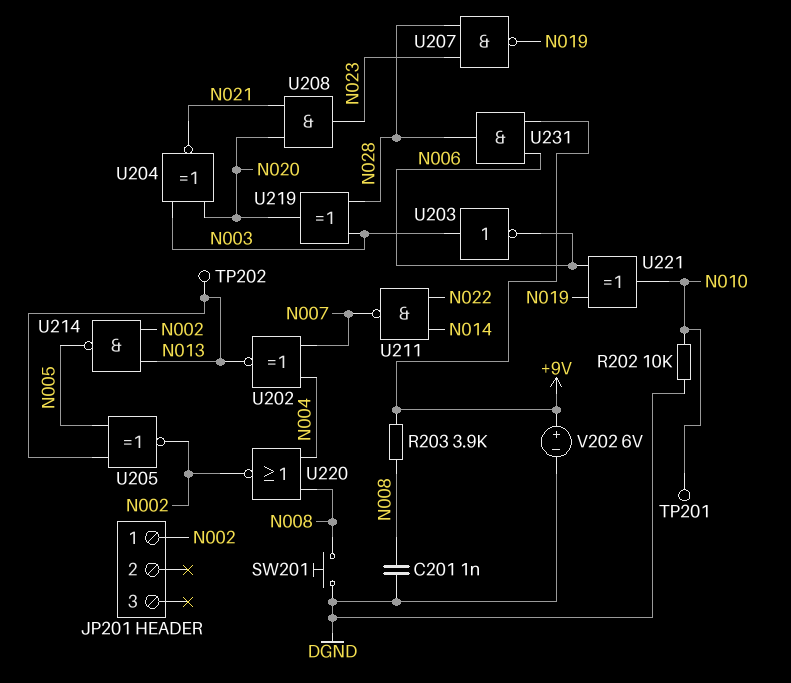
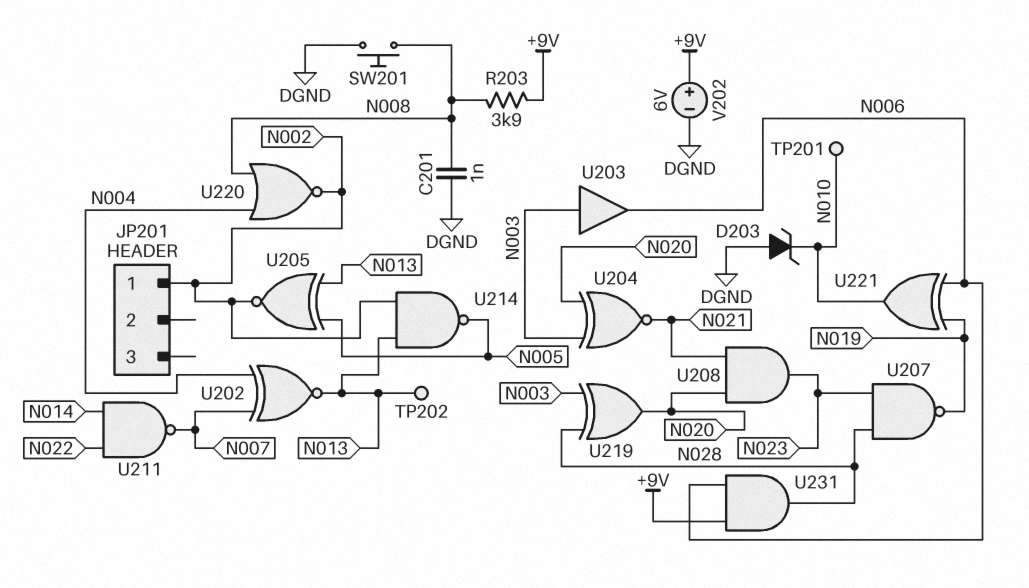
D203: none -> zener (A DGND, K N010)
R202: 10k (DGND, N010) -> none
U203: NOT (in N003, out N006) -> buffer (in N003, out N006)

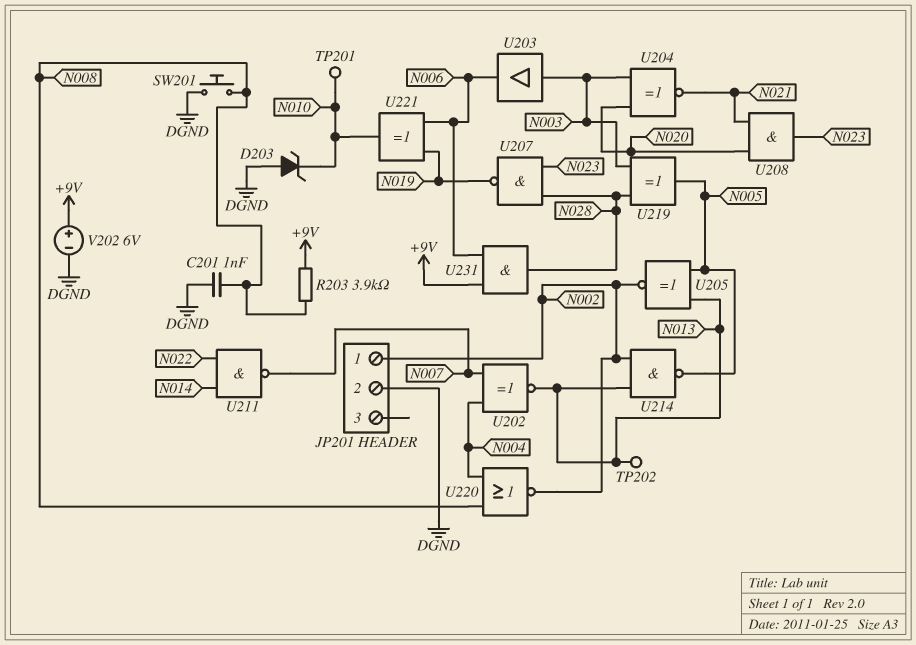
JP201 pin 2: none -> DGND
U219: XOR (in N003, in N028, out N020) -> XOR (in N003, in N028, out N005)

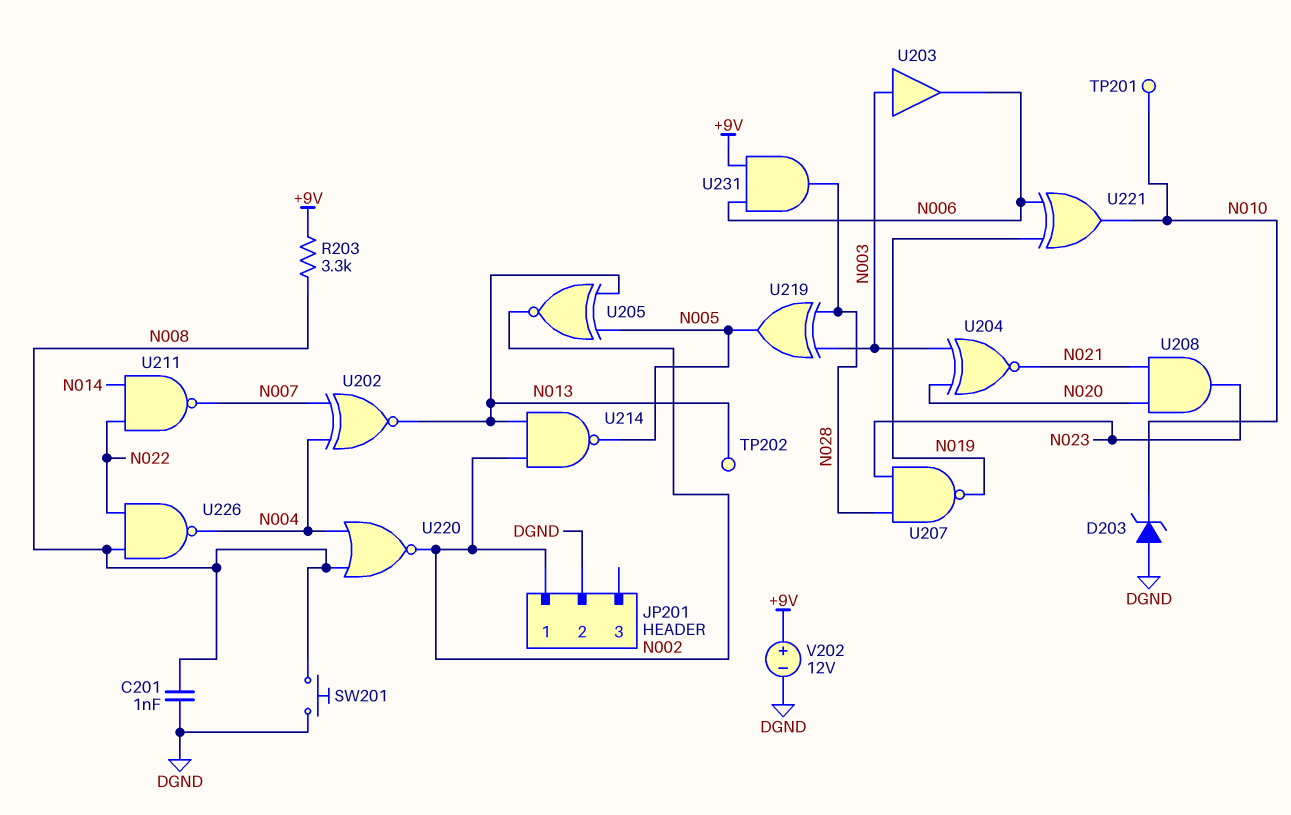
R203: 3.9k (+9V, N008) -> 3.3k (+9V, N008)
U226: none -> NAND (in N008, in N022, out N004)
V202: 6V (plus +9V, minus DGND) -> 12V (plus +9V, minus DGND)

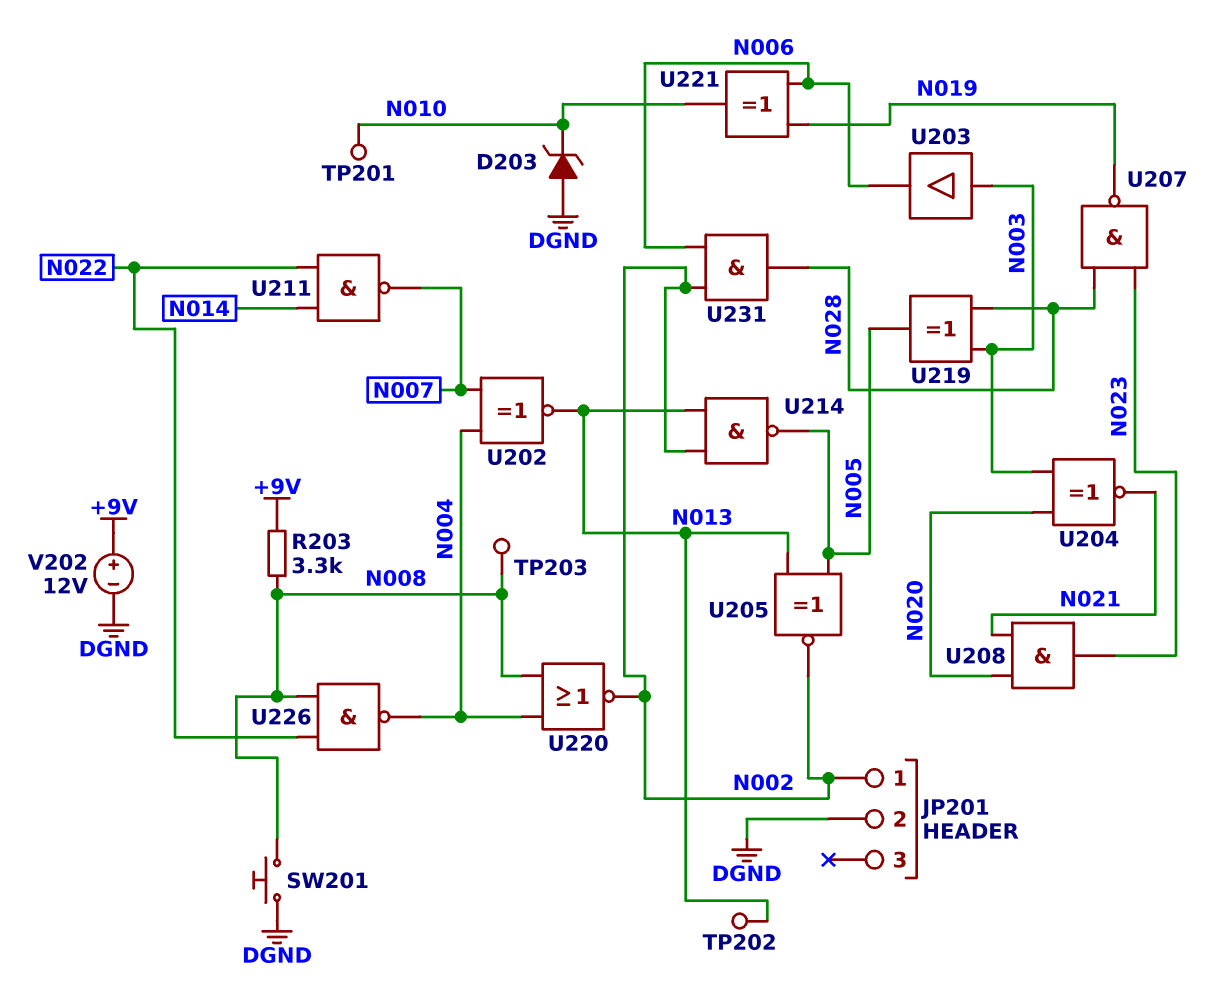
C201: 1nF (DGND, N008) -> none
TP203: none -> test point (N008)
U231: AND (in +9V, in N006, out N028) -> AND (in N002, in N006, out N028)

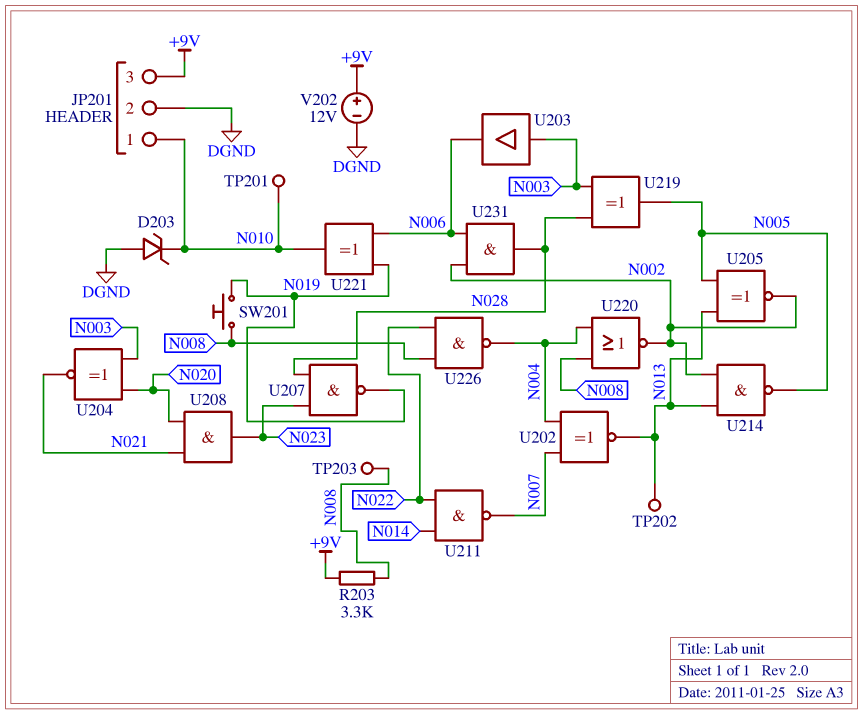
JP201 pin 1: N002 -> N010
JP201 pin 3: none -> +9V
SW201: button (DGND, N008) -> button (N008, N019)

